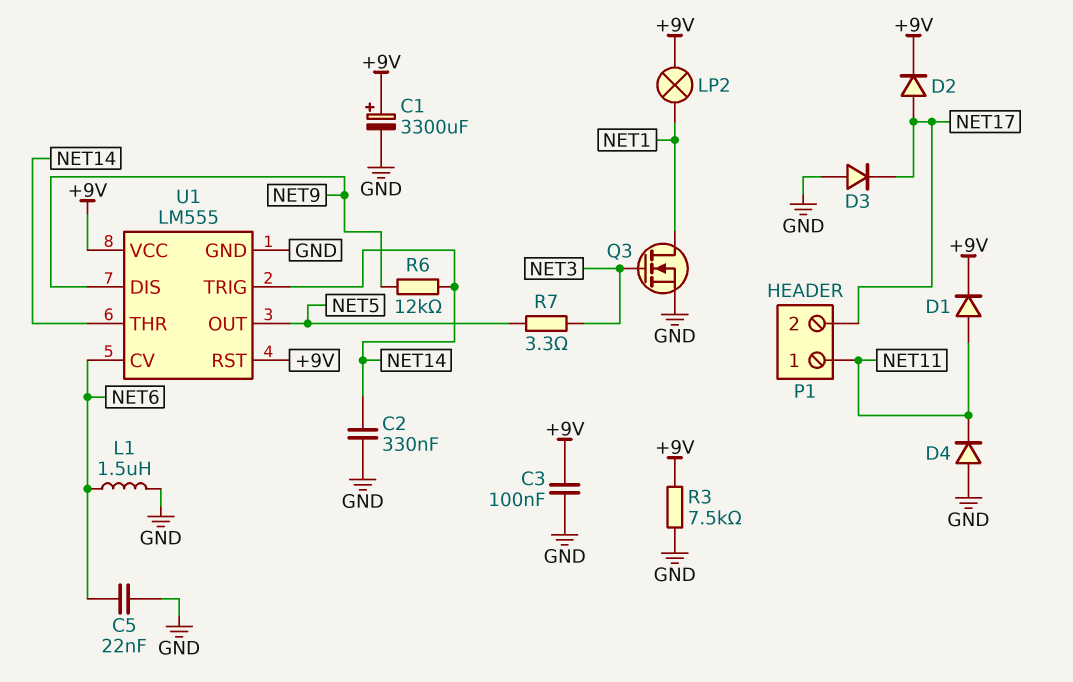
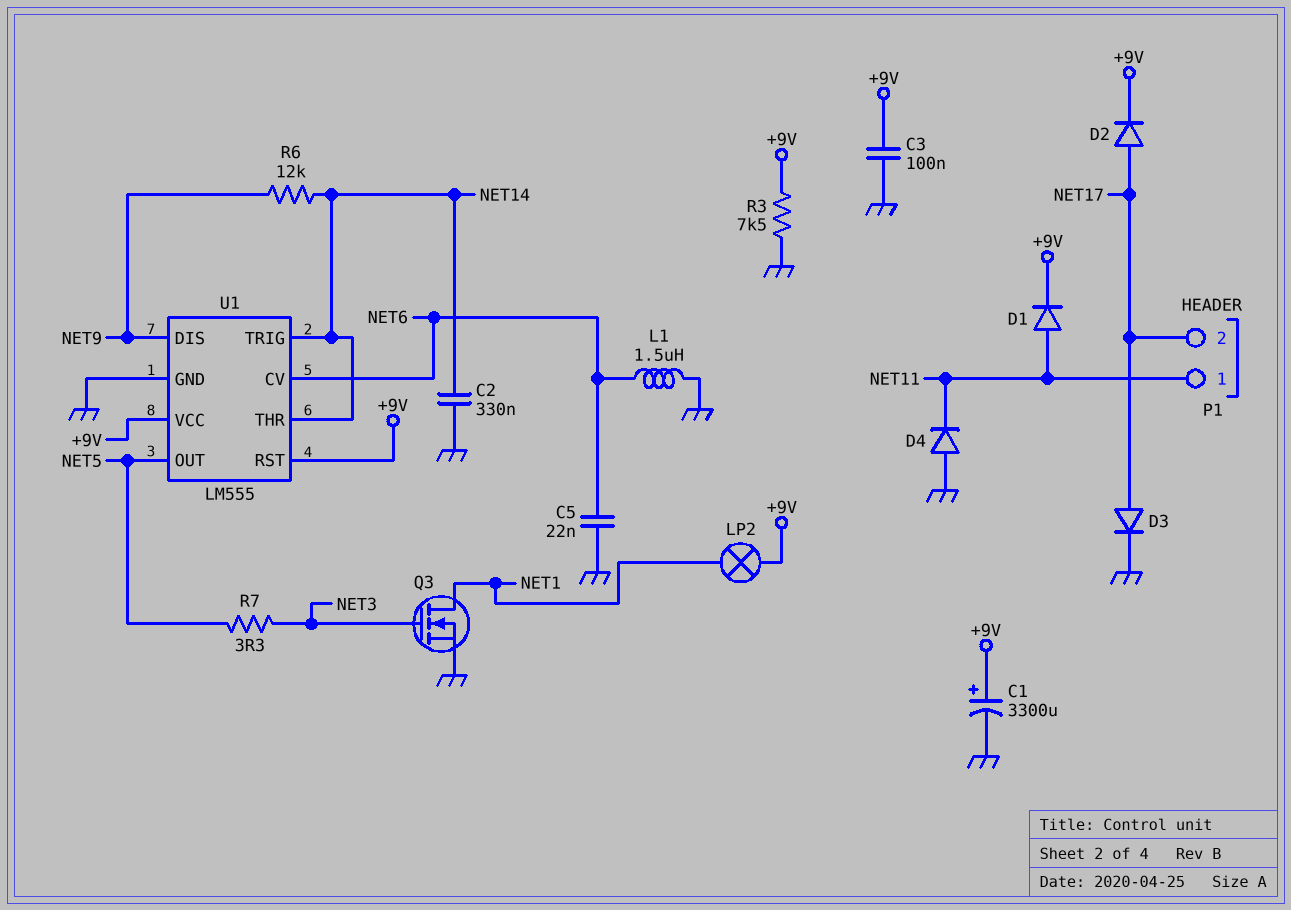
D3: diode (A GND, K NET17) -> diode (A NET17, K GND)

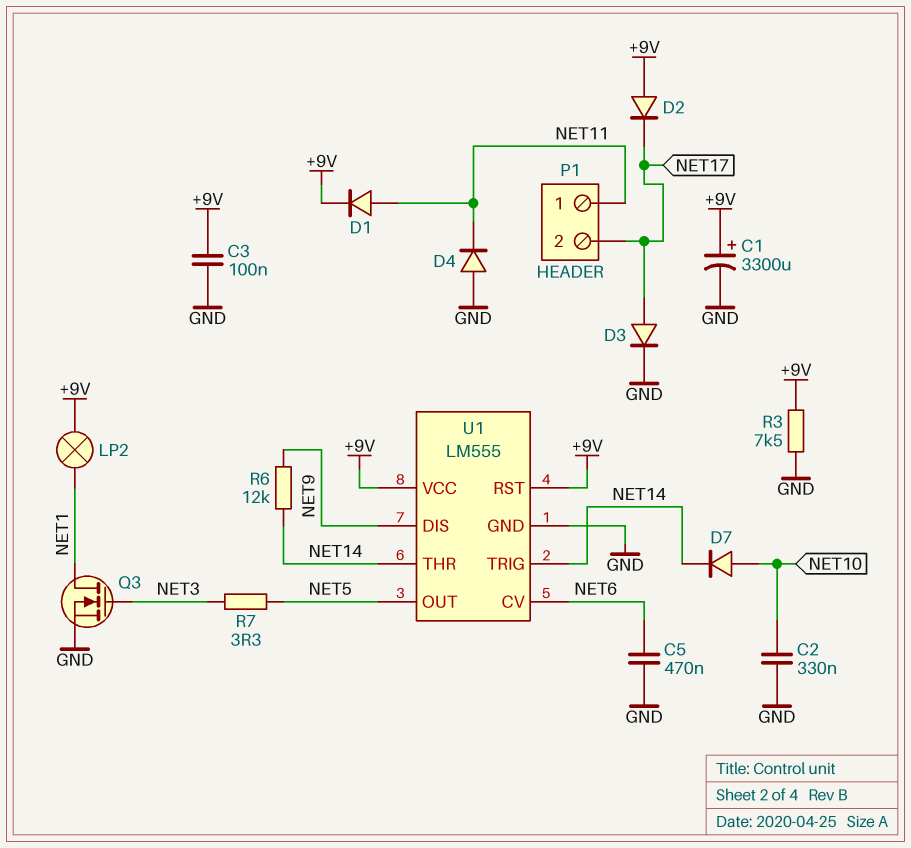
C2: 330nF (GND, NET14) -> 330nF (GND, NET10)
C5: 22nF (GND, NET6) -> 470nF (GND, NET6)
D2: diode (A NET17, K +9V) -> diode (A +9V, K NET17)
D7: none -> diode (A NET10, K NET14)
L1: 1.5uH (GND, NET6) -> none

